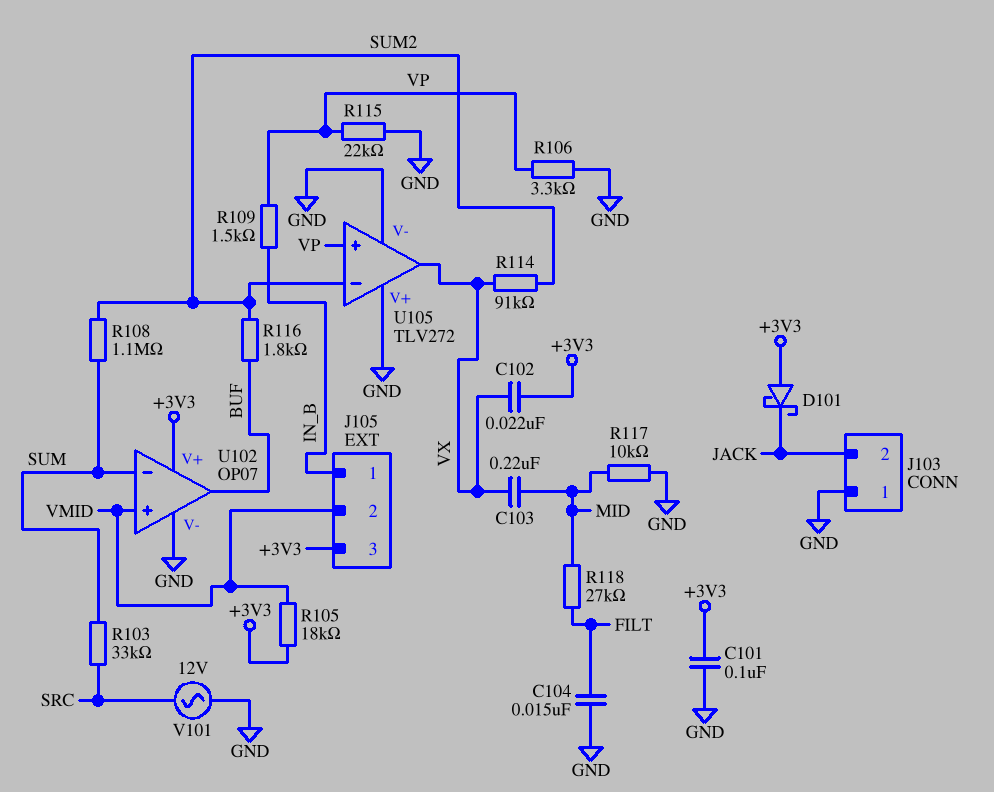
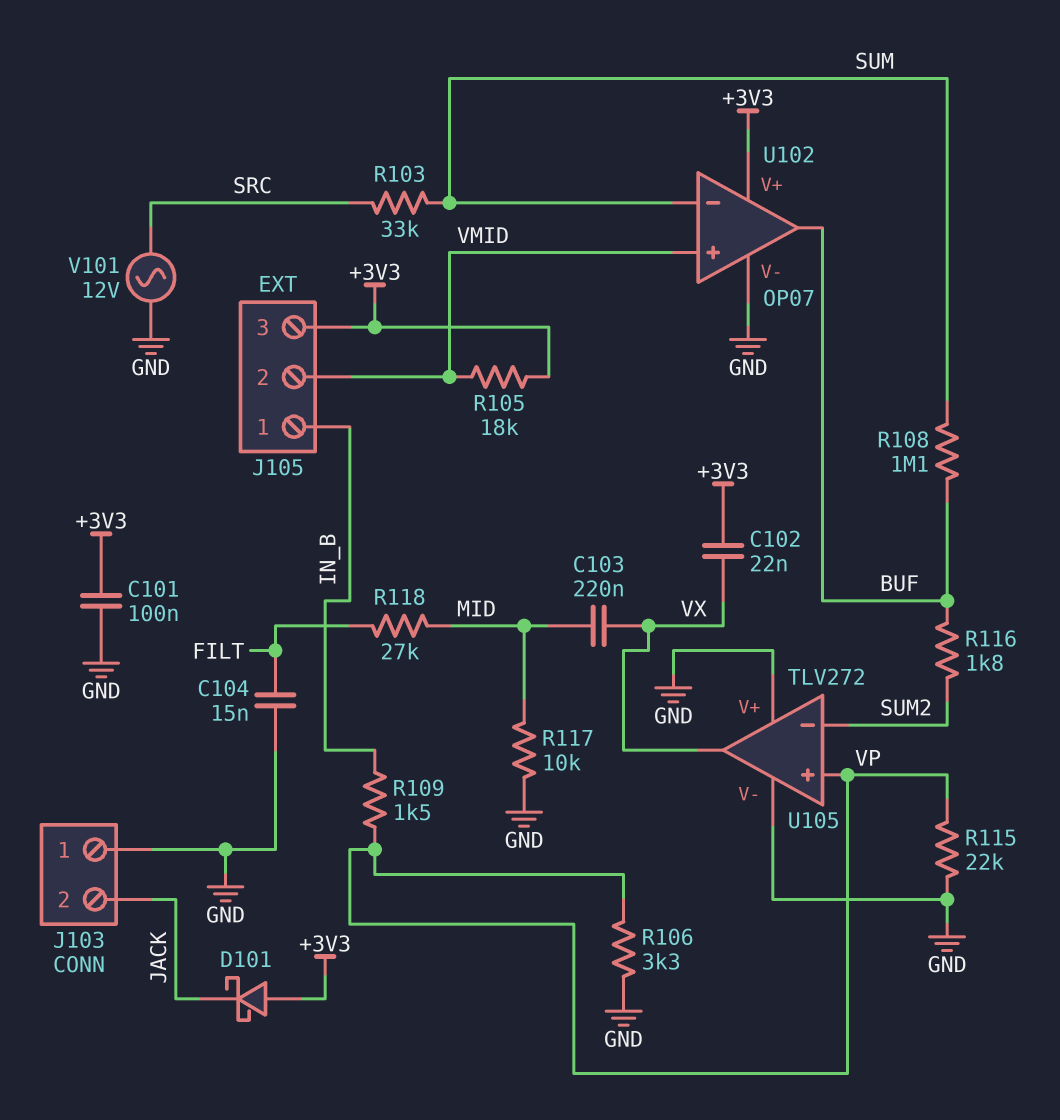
R108: 1.1M (SUM, SUM2) -> 1.1M (BUF, SUM)
R114: 91k (SUM2, VX) -> none

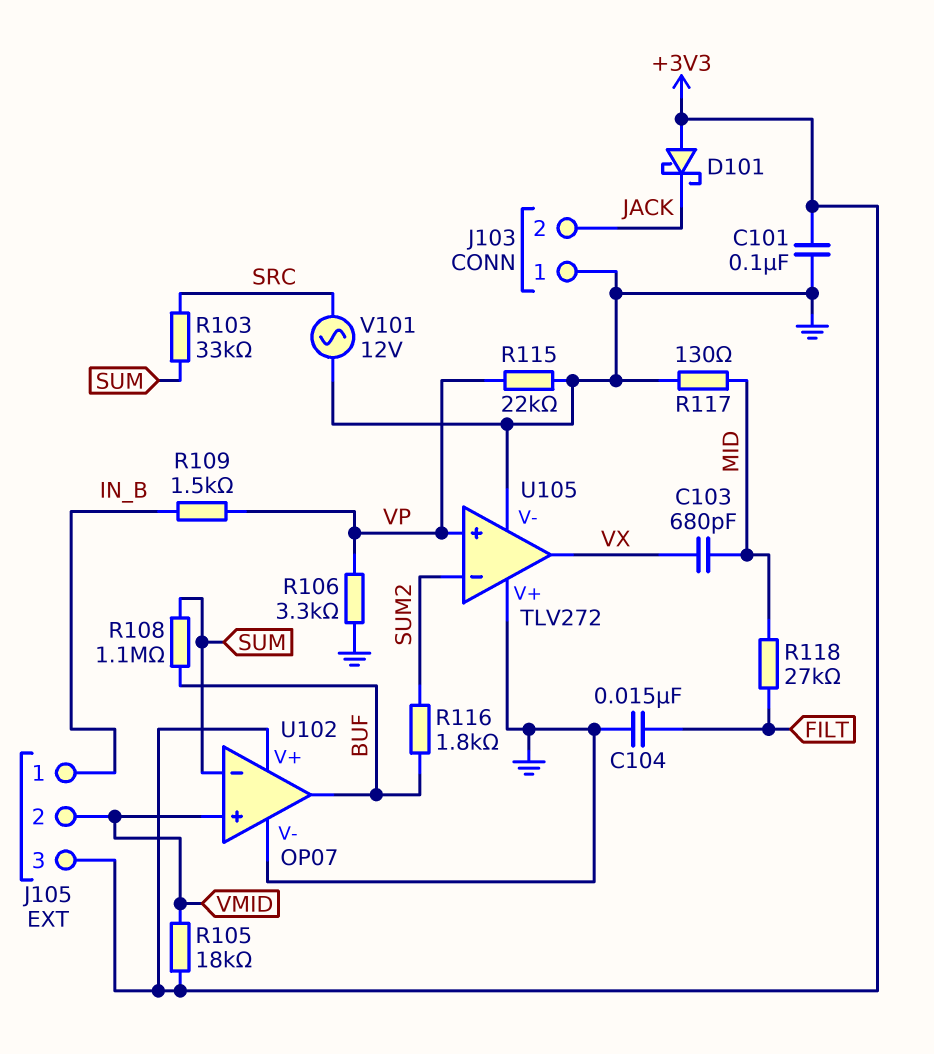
C102: 22nF (+3V3, VX) -> none
C103: 220nF (MID, VX) -> 680pF (MID, VX)
R117: 10k (GND, MID) -> 130 (GND, MID)

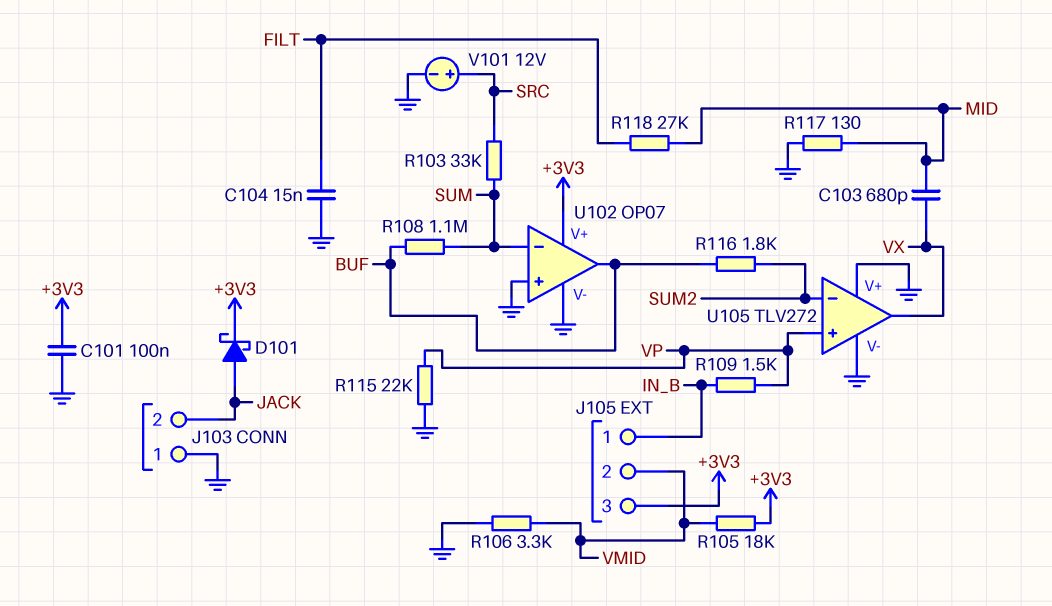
D101: schottky (A +3V3, K JACK) -> schottky (A JACK, K +3V3)
R106: 3.3k (GND, VP) -> 3.3k (GND, VMID)
U102 pin in+: VMID -> GND
V101: AC 12V (GND, SRC) -> 12V (plus SRC, minus GND)

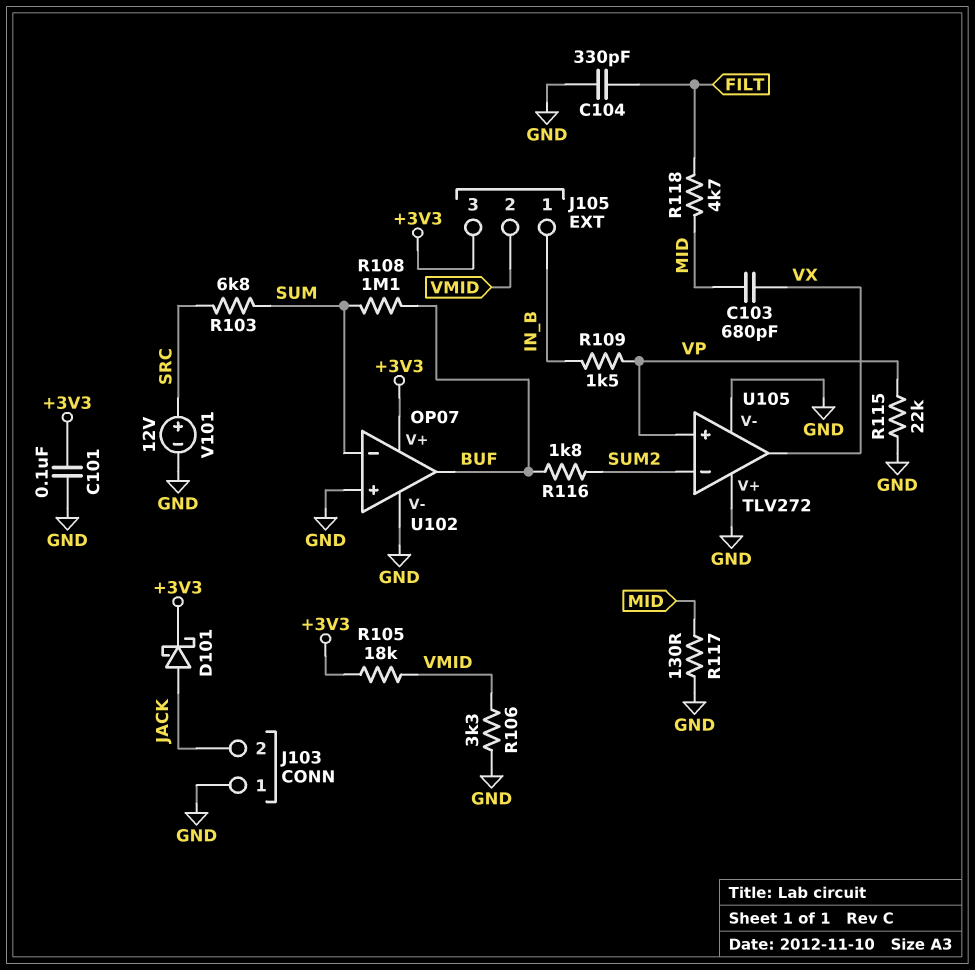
C104: 15nF (FILT, GND) -> 330pF (FILT, GND)
R103: 33k (SRC, SUM) -> 6.8k (SRC, SUM)
R118: 27k (FILT, MID) -> 4.7k (FILT, MID)

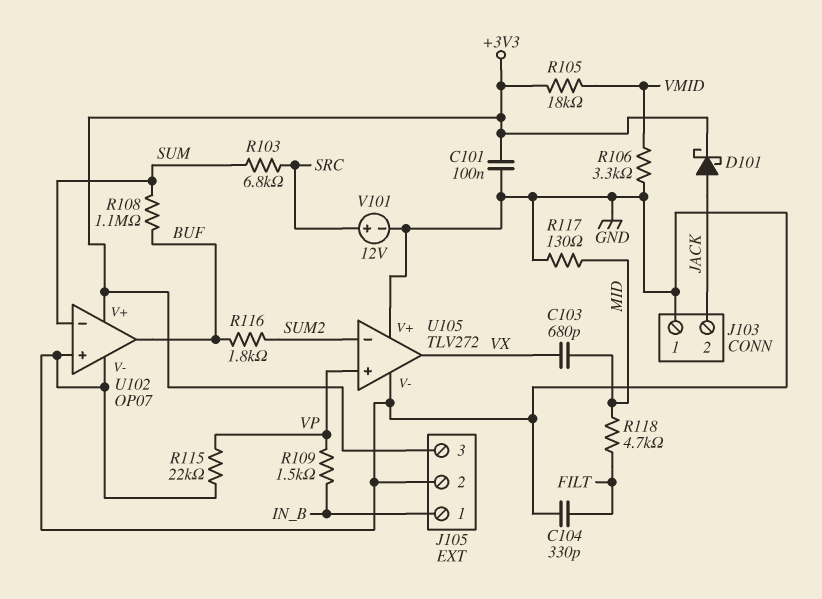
J105 pin 2: VMID -> GND

